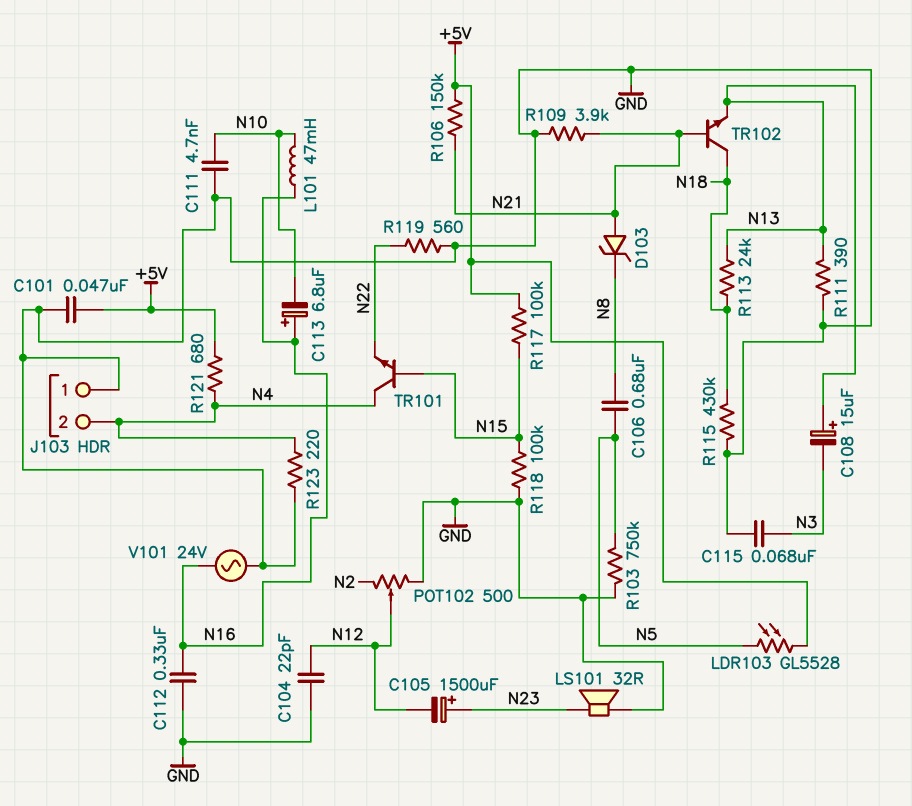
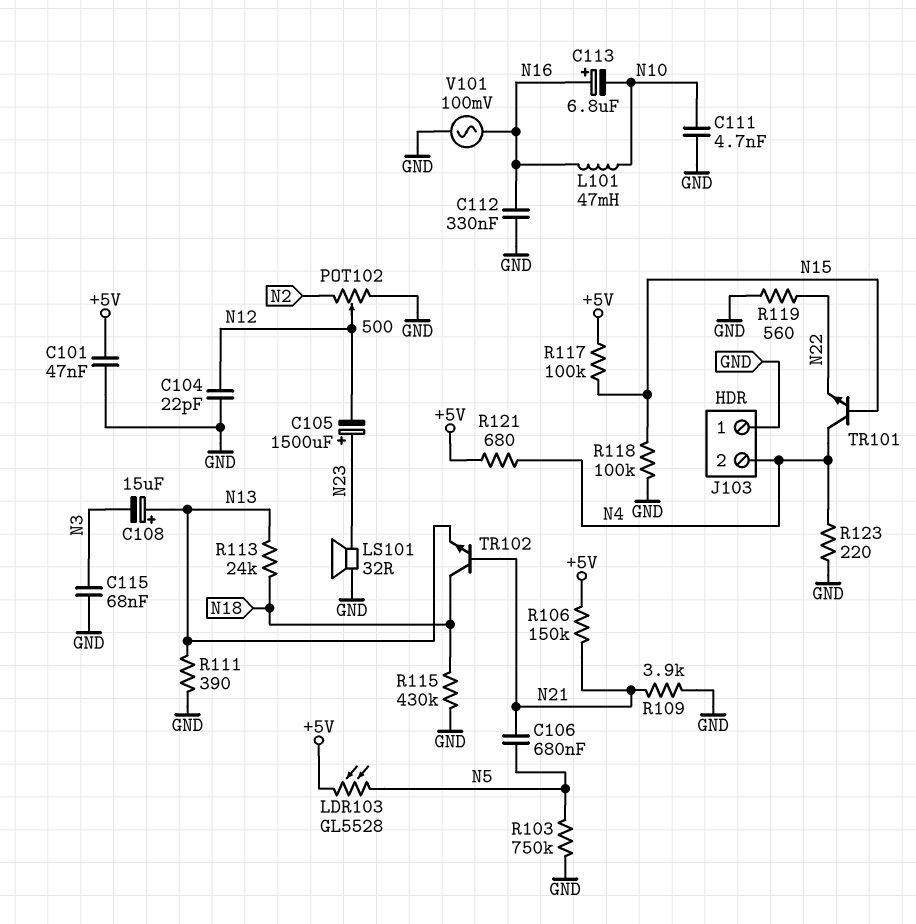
C106: 680nF (N5, N8) -> 680nF (N5, N21)
D103: zener (A N21, K N8) -> none
V101: AC 24V (GND, N16) -> AC 100mV (GND, N16)

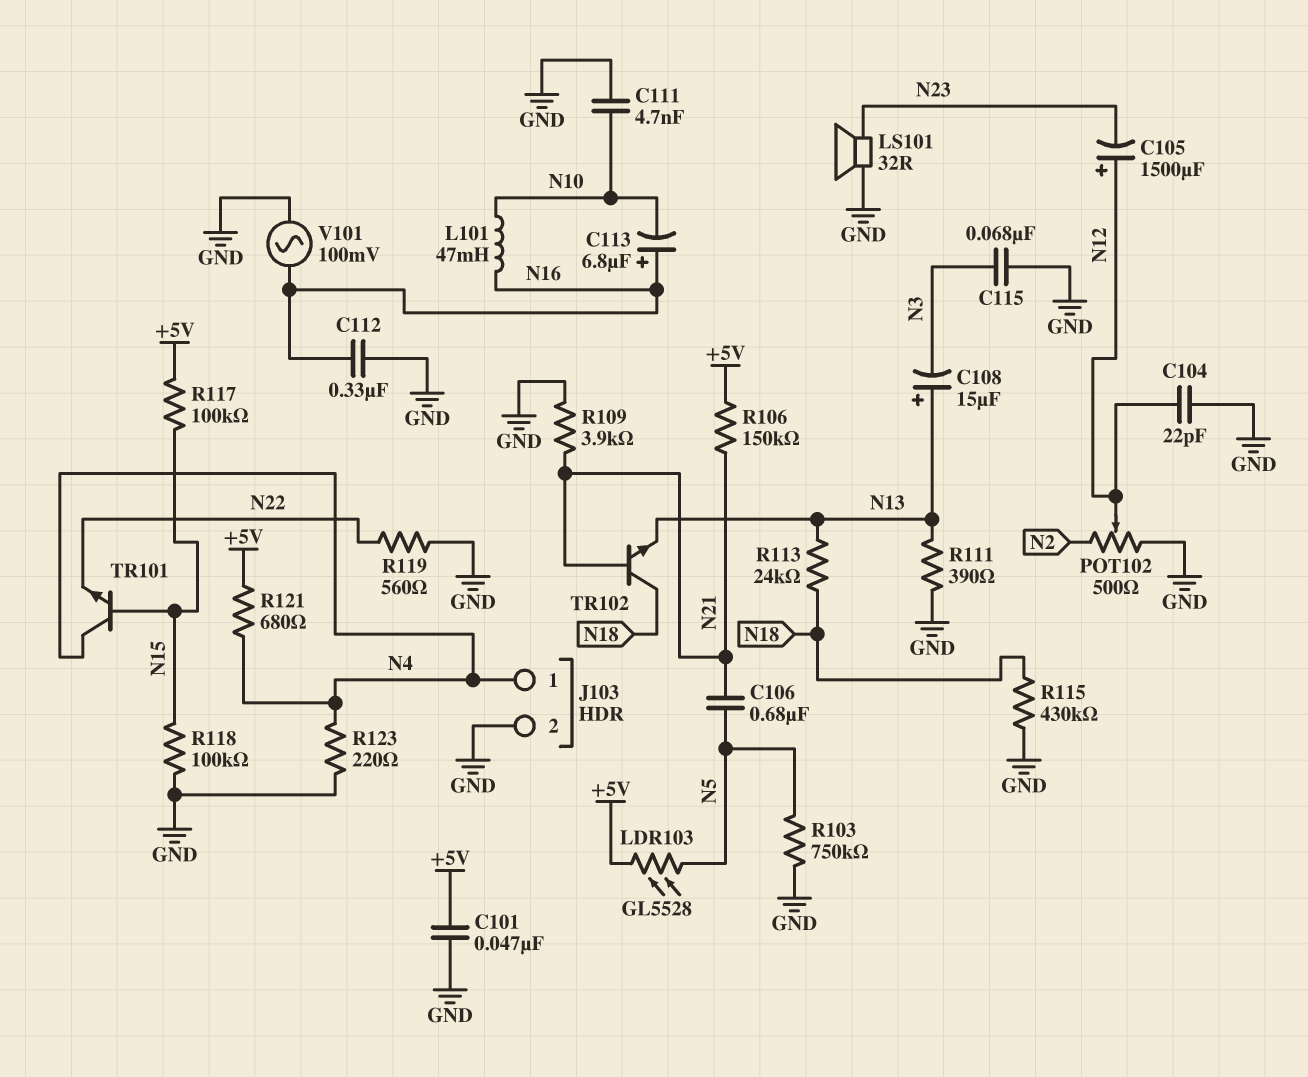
C105: 1500uF (plus N23, minus N12) -> 1500uF (plus N12, minus N23)
J103 pin 1: GND -> N4
J103 pin 2: N4 -> GND

